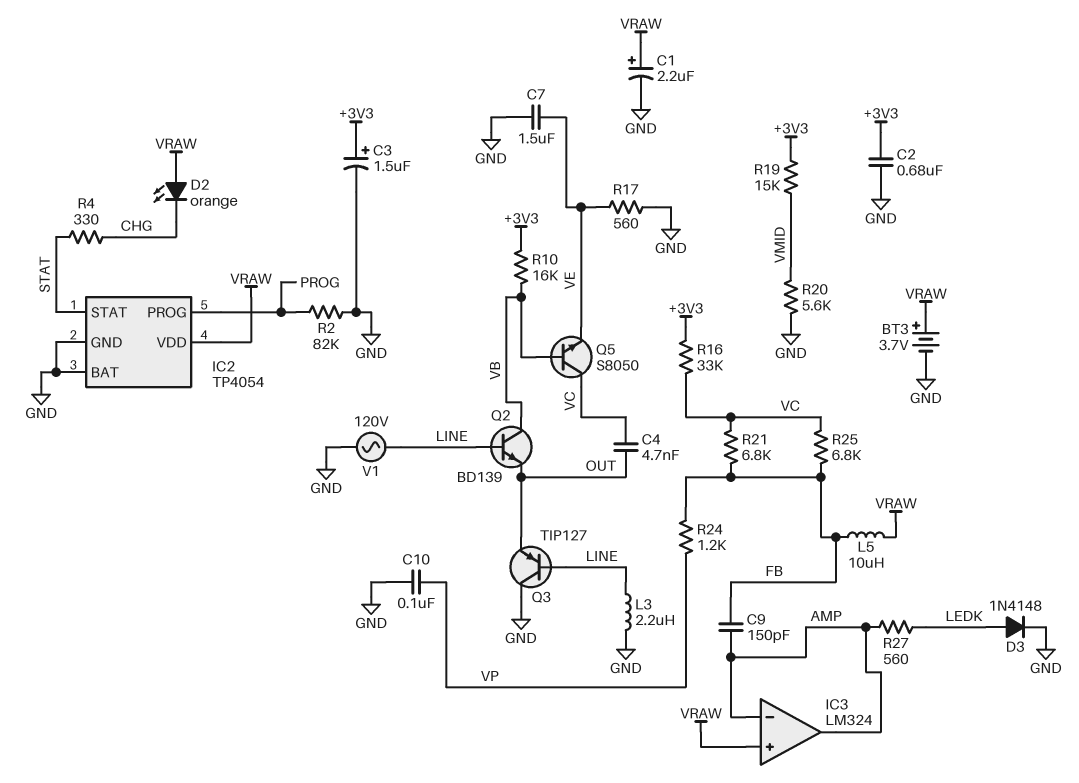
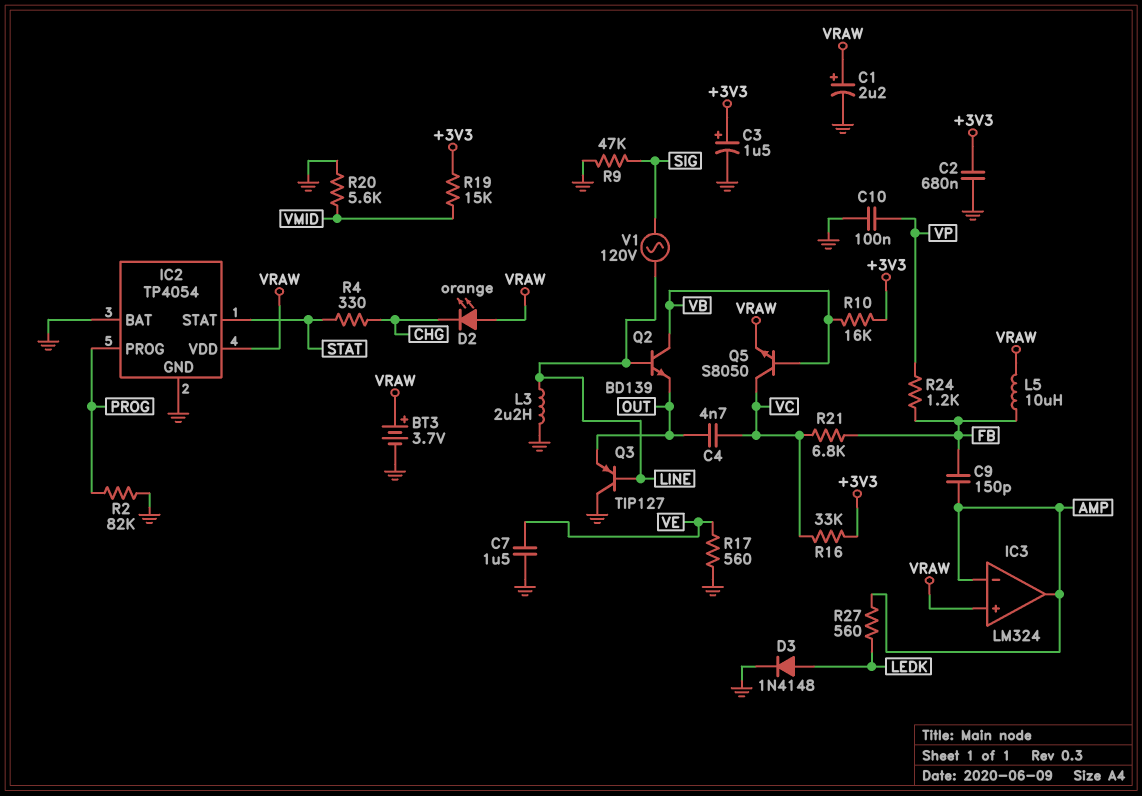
Q5: NPN S8050 (B VB, C VC, E VE) -> NPN S8050 (B VB, C VC, E VRAW)
R9: none -> 47k (GND, SIG)
R25: 6.8k (FB, VC) -> none
V1: AC 120V (GND, LINE) -> AC 120V (LINE, SIG)

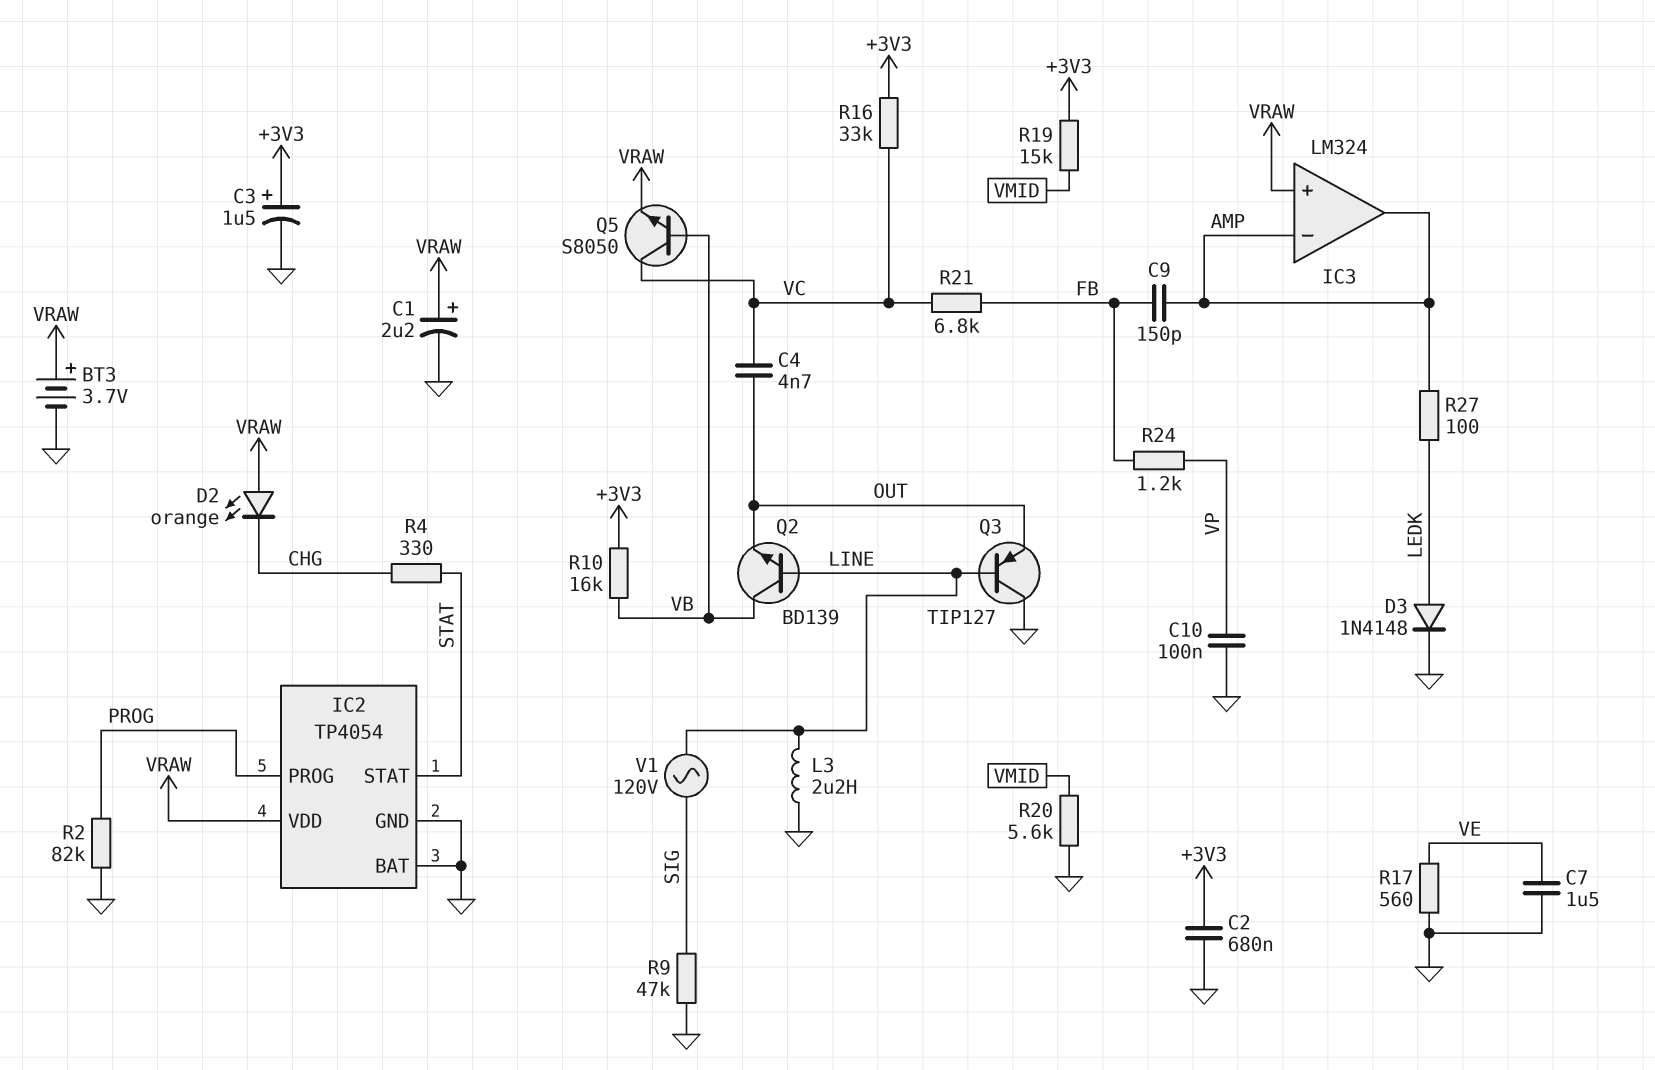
L5: 10uH (FB, VRAW) -> none
R27: 560 (AMP, LEDK) -> 100 (AMP, LEDK)

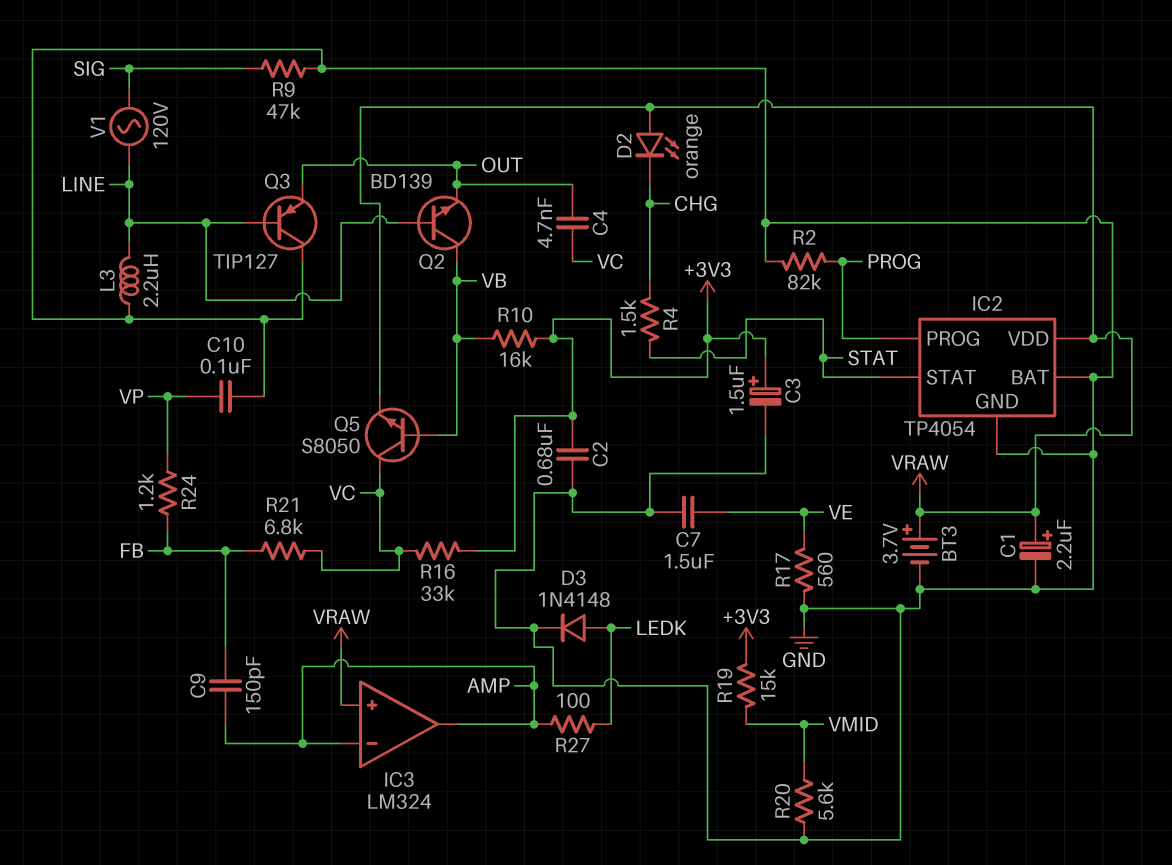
R4: 330 (CHG, STAT) -> 1.5k (CHG, STAT)

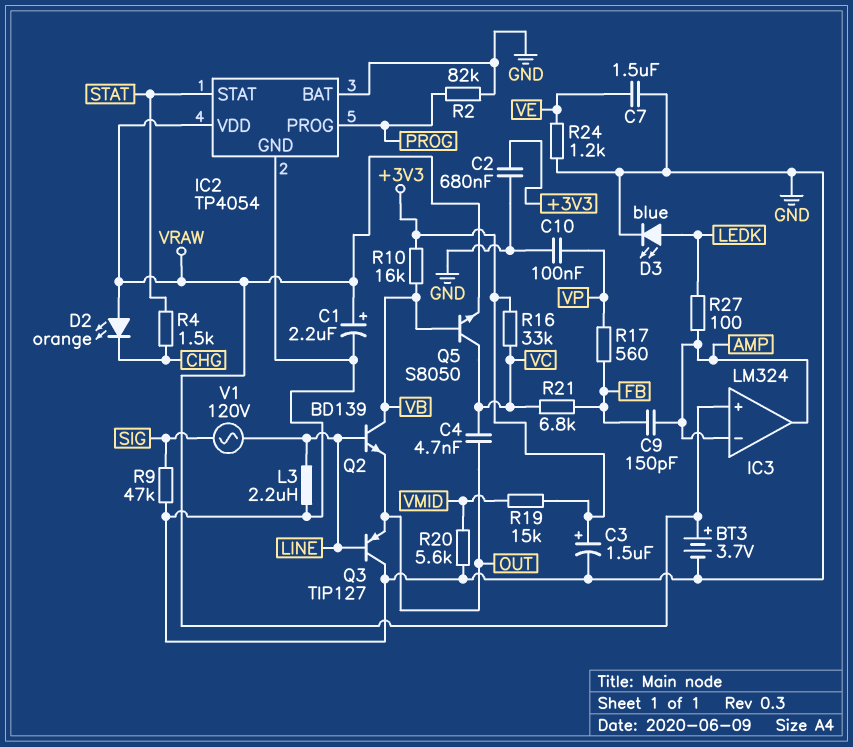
D3: diode 1N4148 (A LEDK, K GND) -> LED blue (A LEDK, K GND)
R17: 560 (GND, VE) -> 560 (FB, VP)
R24: 1.2k (FB, VP) -> 1.2k (GND, VE)

